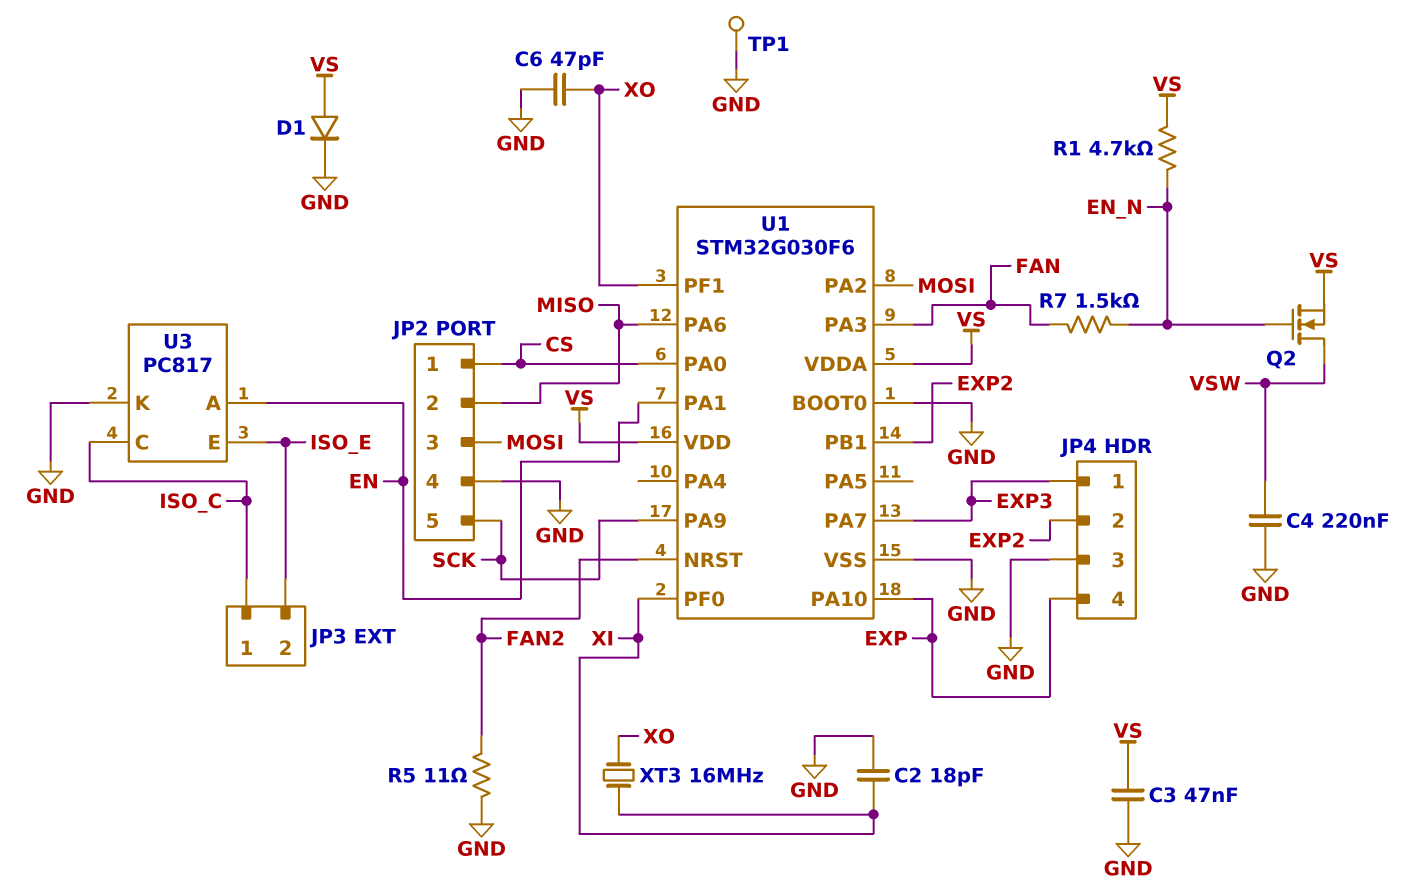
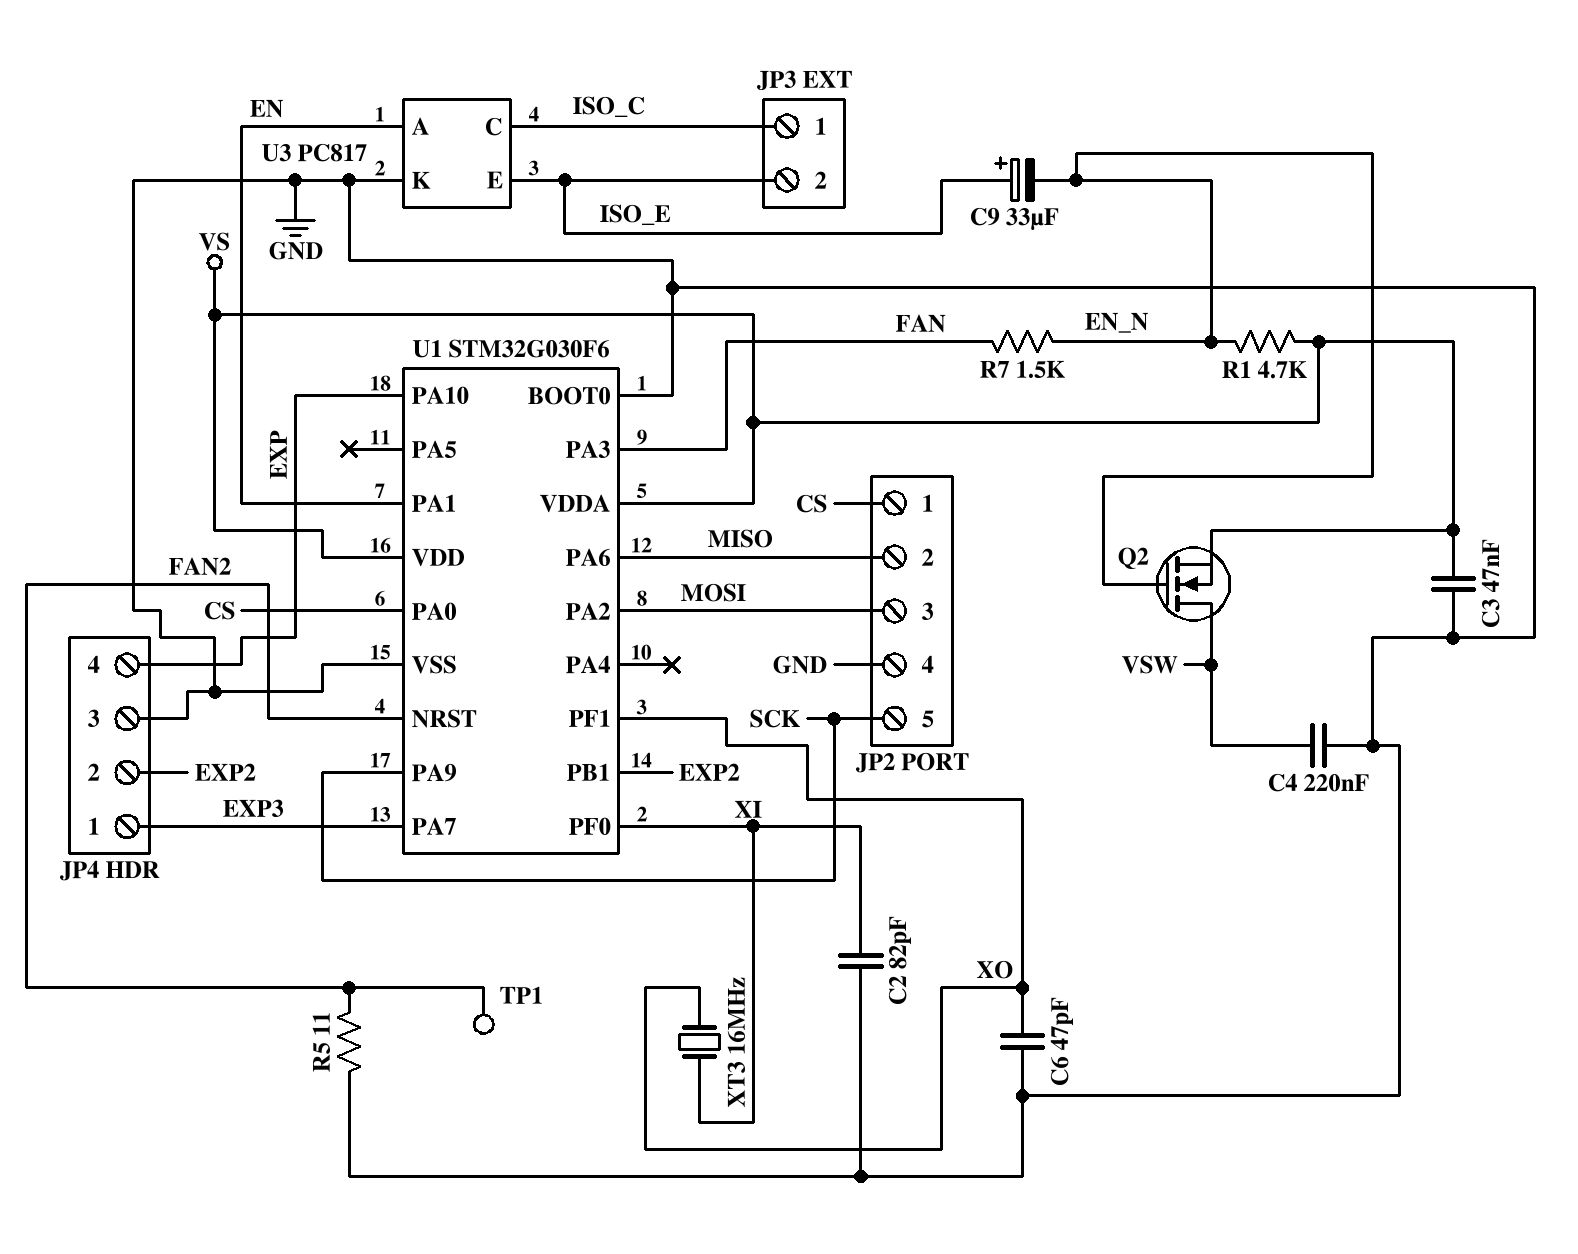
C2: 18pF (GND, XI) -> 82pF (GND, XI)
C9: none -> 33uF (plus ISO_E, minus EN_N)
D1: diode (A VS, K GND) -> none
TP1: test point (GND) -> test point (FAN2)

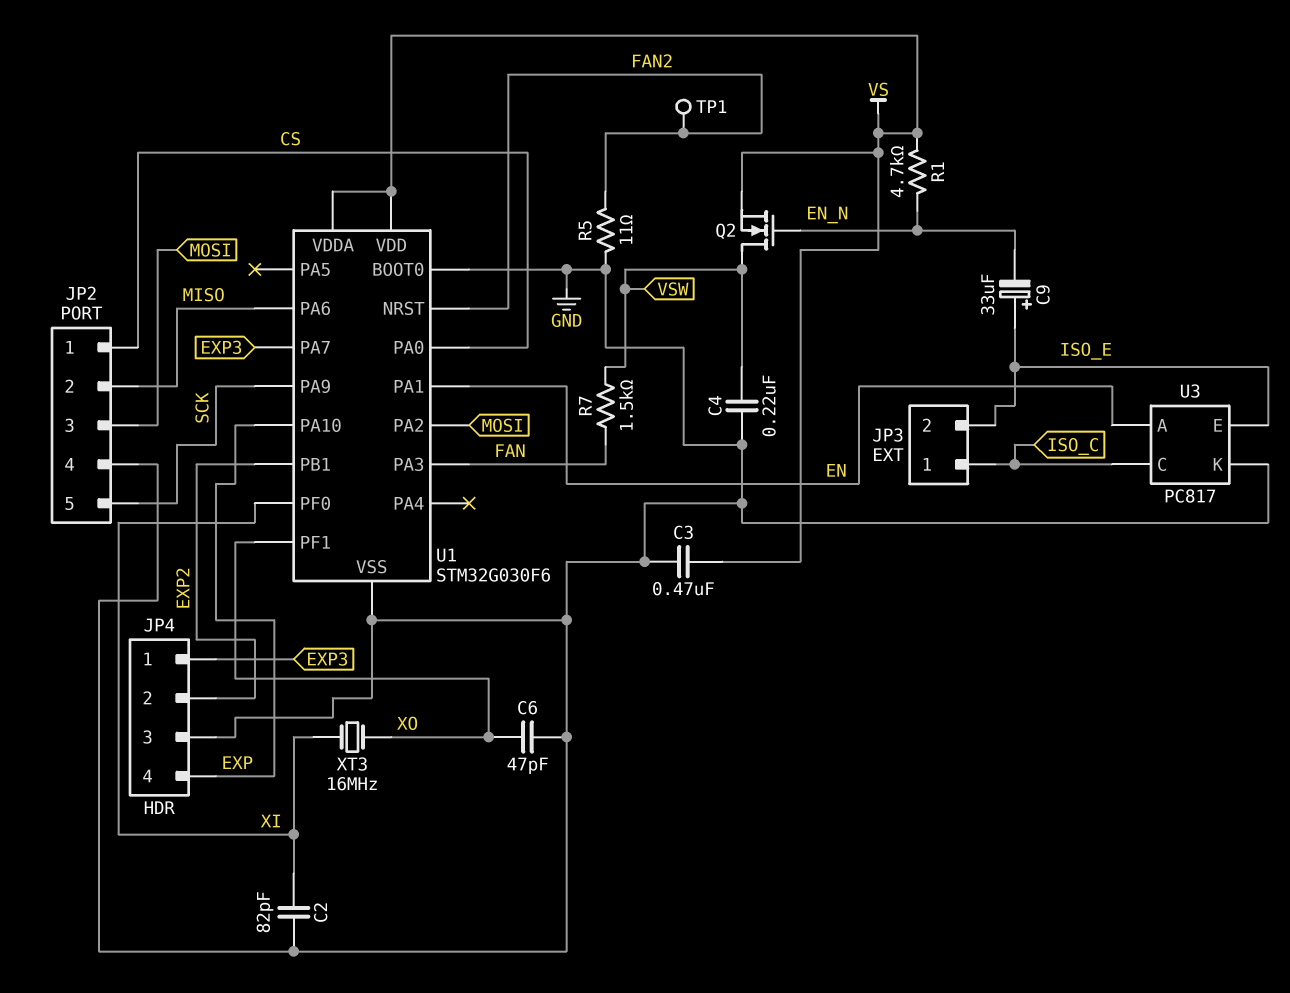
C3: 47nF (GND, VS) -> 470nF (GND, VS)
R7: 1.5k (EN_N, FAN) -> 1.5k (FAN, VSW)

